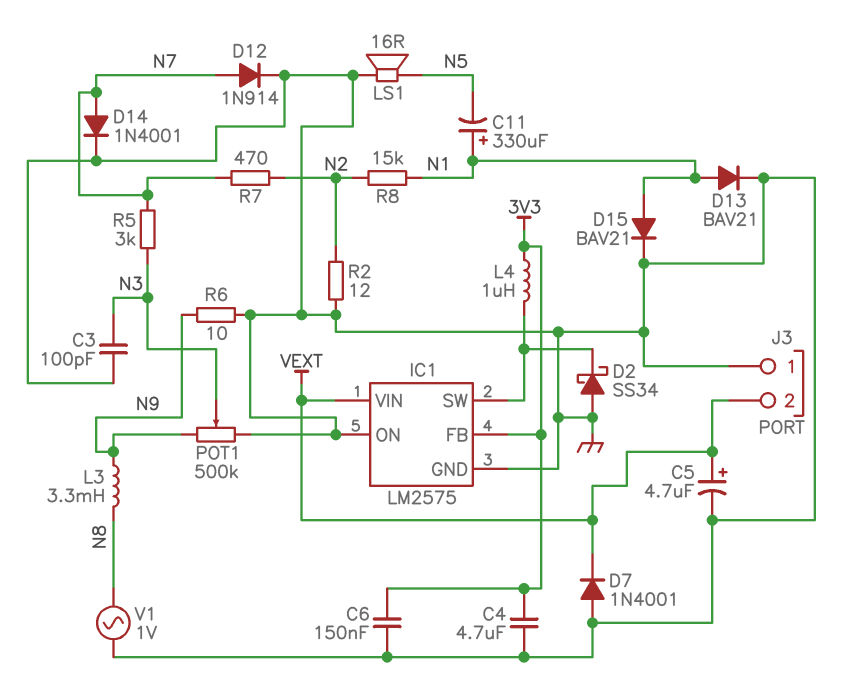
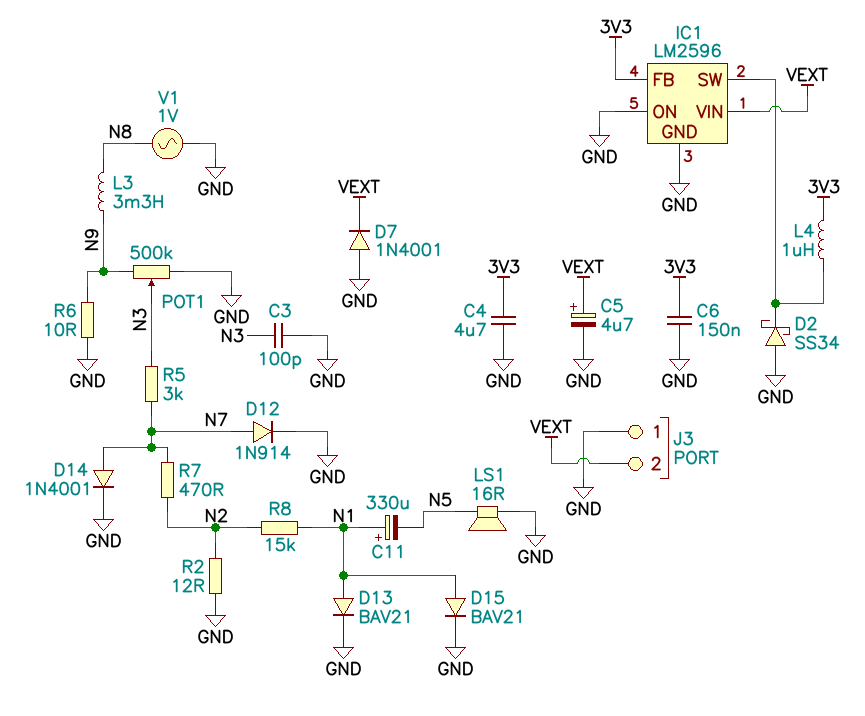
IC1: LM2575 -> LM2596

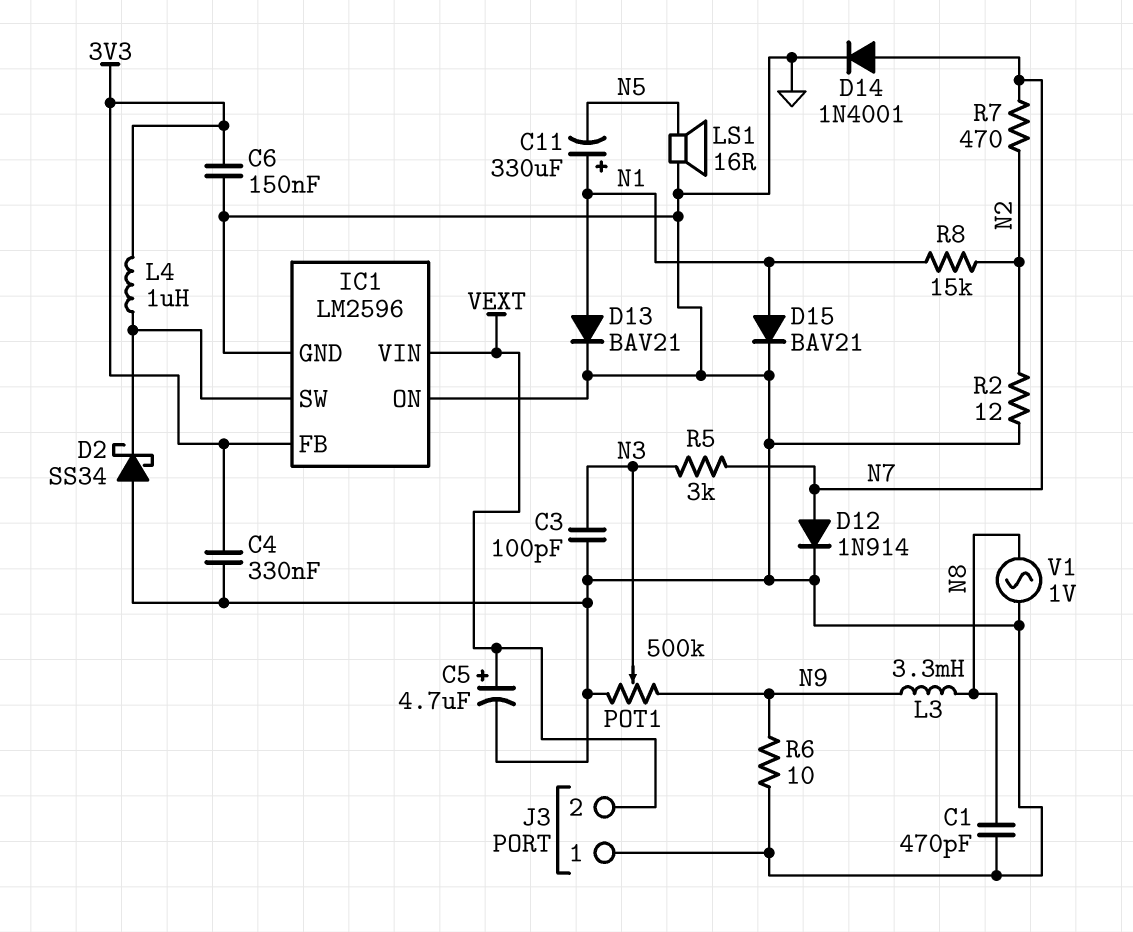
C1: none -> 470pF (GND, N8)
C4: 4.7uF (3V3, GND) -> 330nF (3V3, GND)
D7: diode 1N4001 (A GND, K VEXT) -> none

